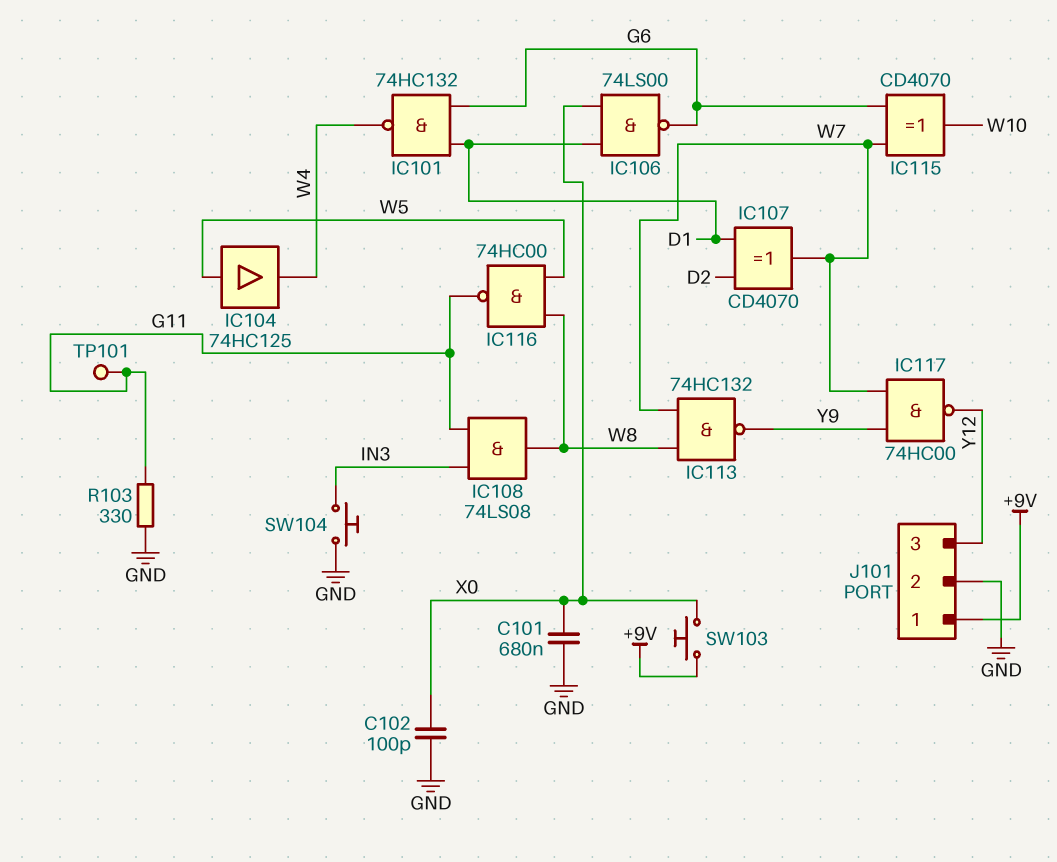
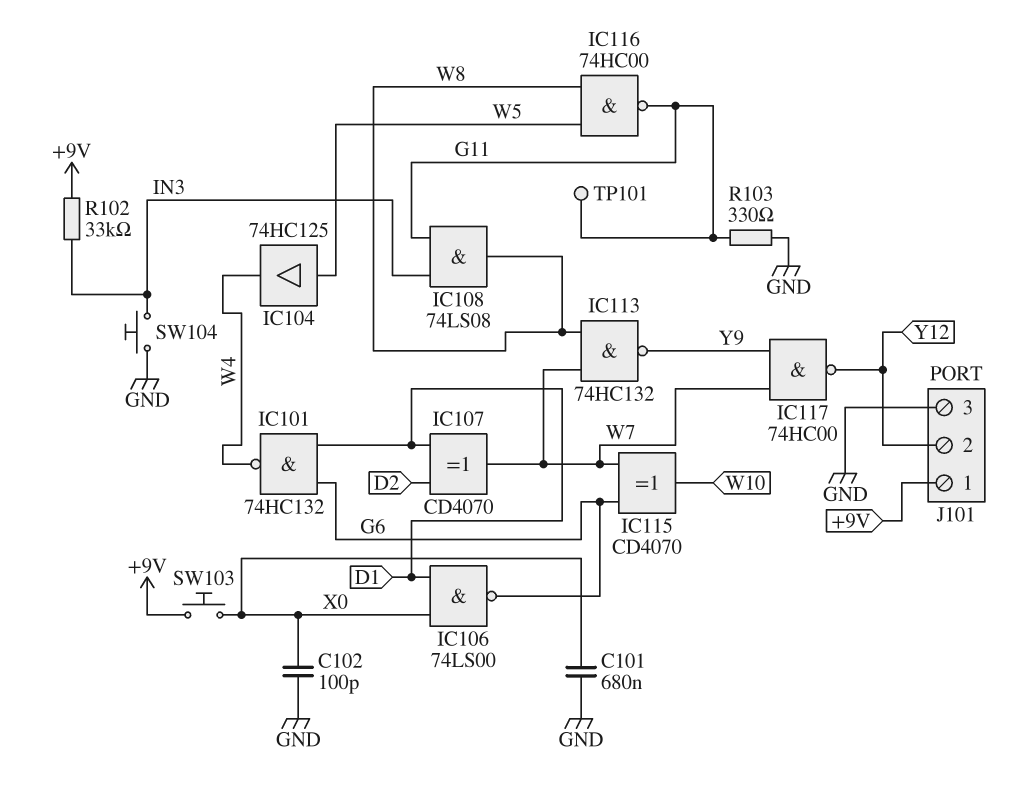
J101 pin 2: GND -> Y12
J101 pin 3: Y12 -> GND
R102: none -> 33k (+9V, IN3)

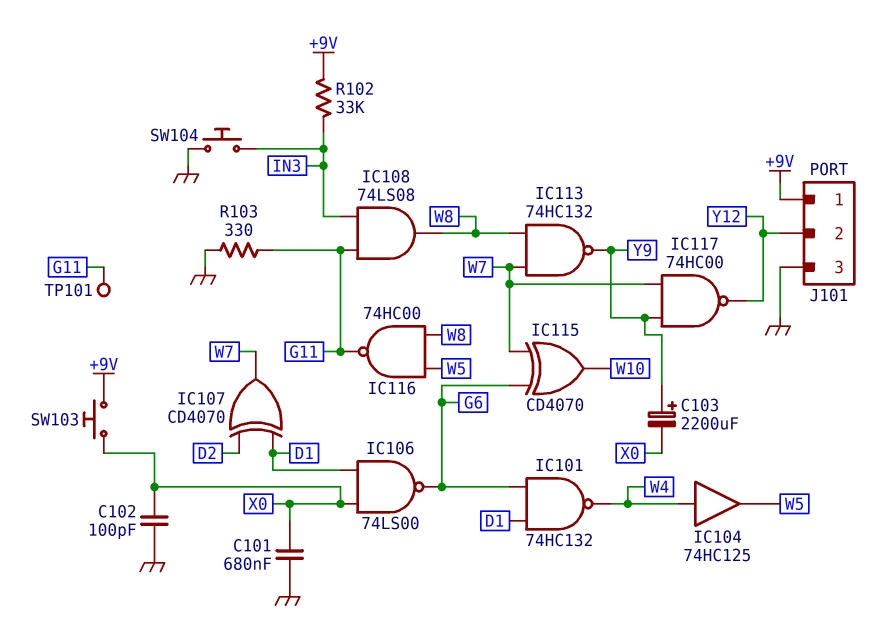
C103: none -> 2200uF (plus Y9, minus X0)
IC104: buffer 74HC125 (in W5, out W4) -> buffer 74HC125 (in W4, out W5)

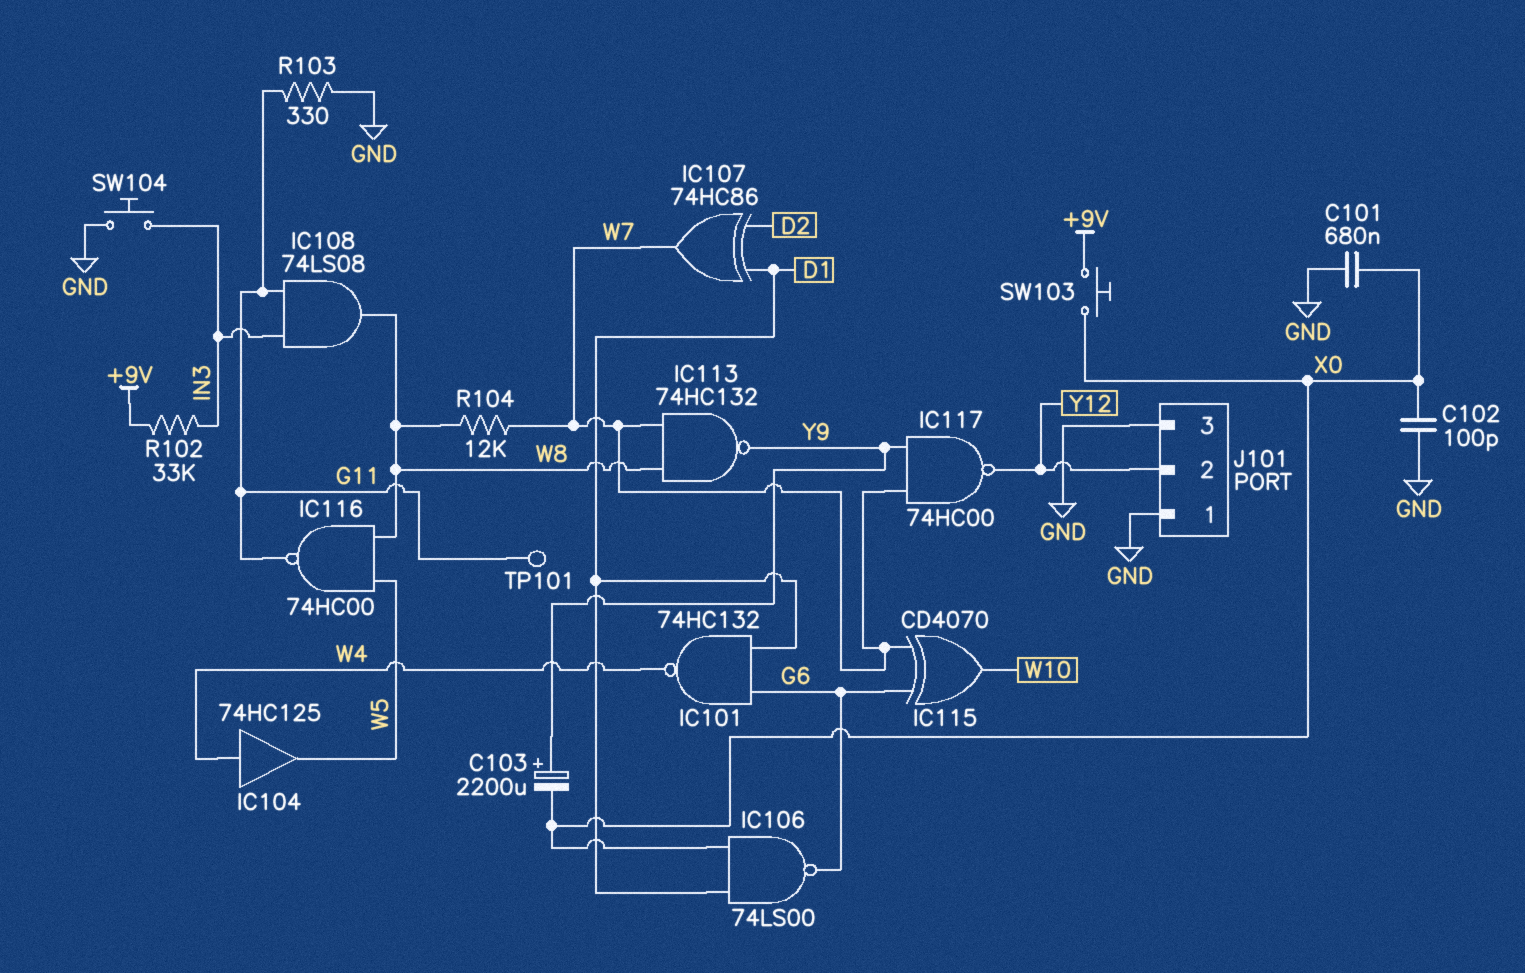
IC107: XOR CD4070 (in D1, in D2, out W7) -> XOR 74HC86 (in D1, in D2, out W7)
J101 pin 1: +9V -> GND
R104: none -> 12k (W7, W8)

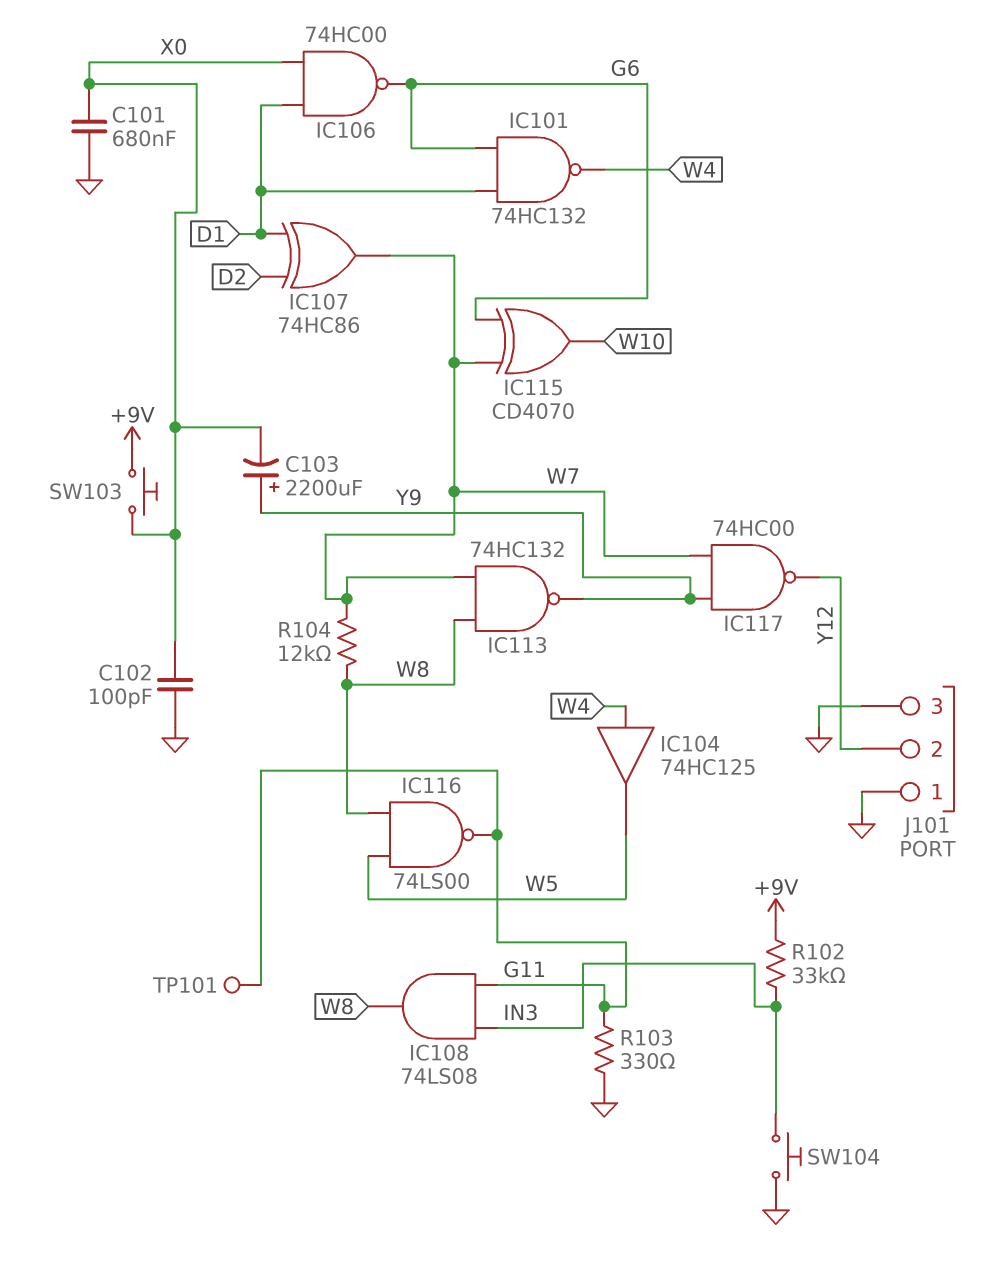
IC106: NAND 74LS00 (in D1, in X0, out G6) -> NAND 74HC00 (in D1, in X0, out G6)
IC116: NAND 74HC00 (in W5, in W8, out G11) -> NAND 74LS00 (in W5, in W8, out G11)

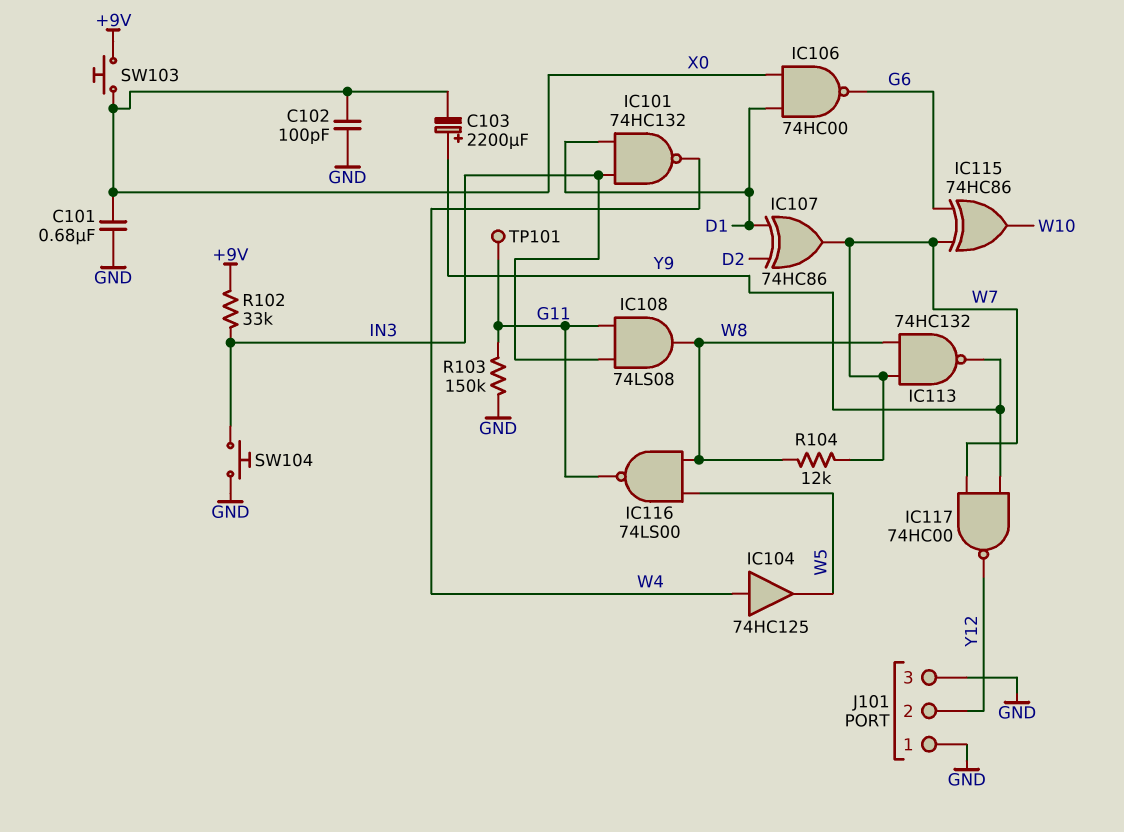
IC101: NAND 74HC132 (in D1, in G6, out W4) -> NAND 74HC132 (in D1, in IN3, out W4)
IC115: XOR CD4070 (in G6, in W7, out W10) -> XOR 74HC86 (in G6, in W7, out W10)
R103: 330 (G11, GND) -> 150k (G11, GND)

